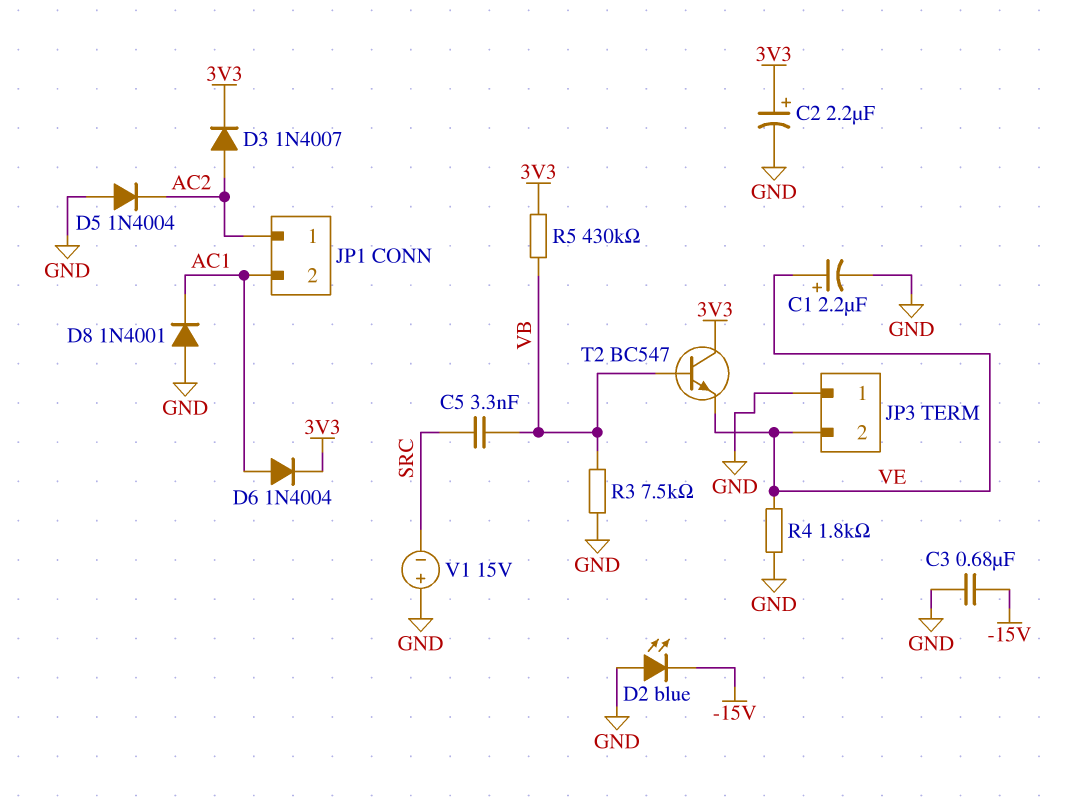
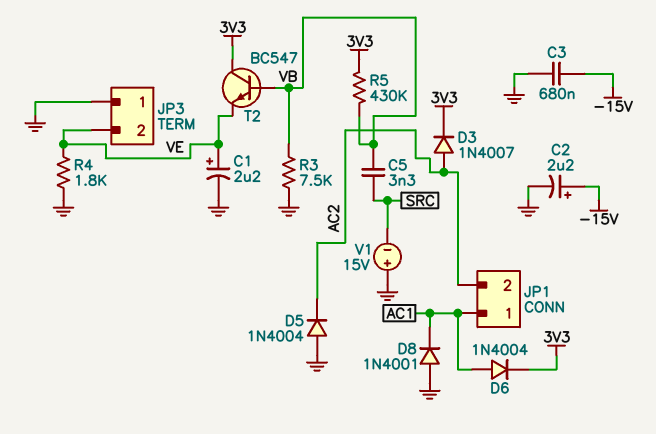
C2: 2.2uF (plus 3V3, minus GND) -> 2.2uF (plus -15V, minus GND)
D2: LED blue (A GND, K -15V) -> none
JP1 pin 1: AC2 -> AC1
JP1 pin 2: AC1 -> AC2

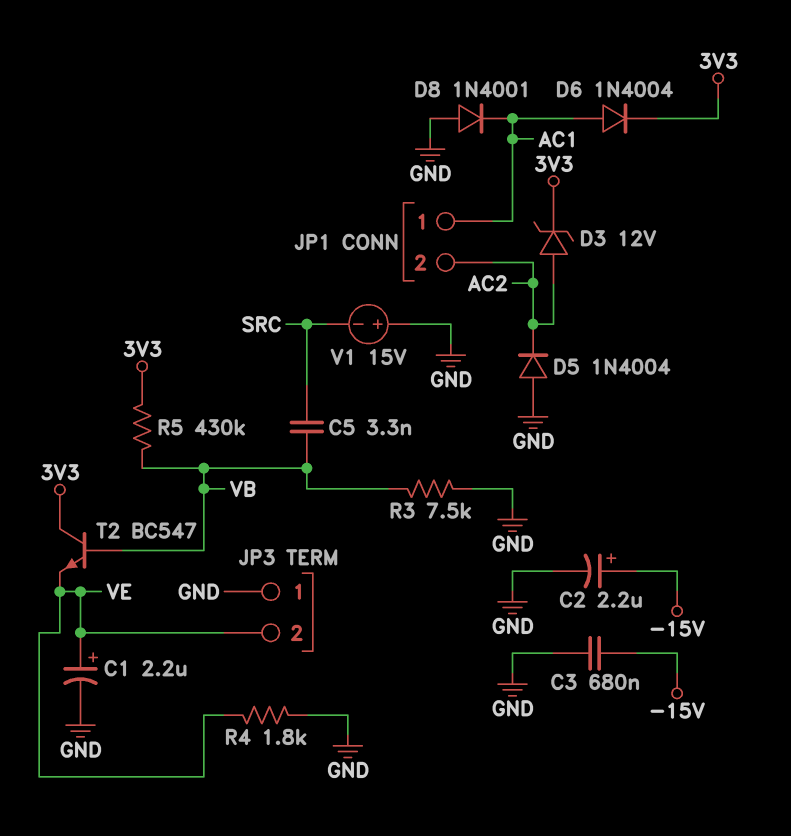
D3: diode 1N4007 (A AC2, K 3V3) -> zener 12V (A AC2, K 3V3)

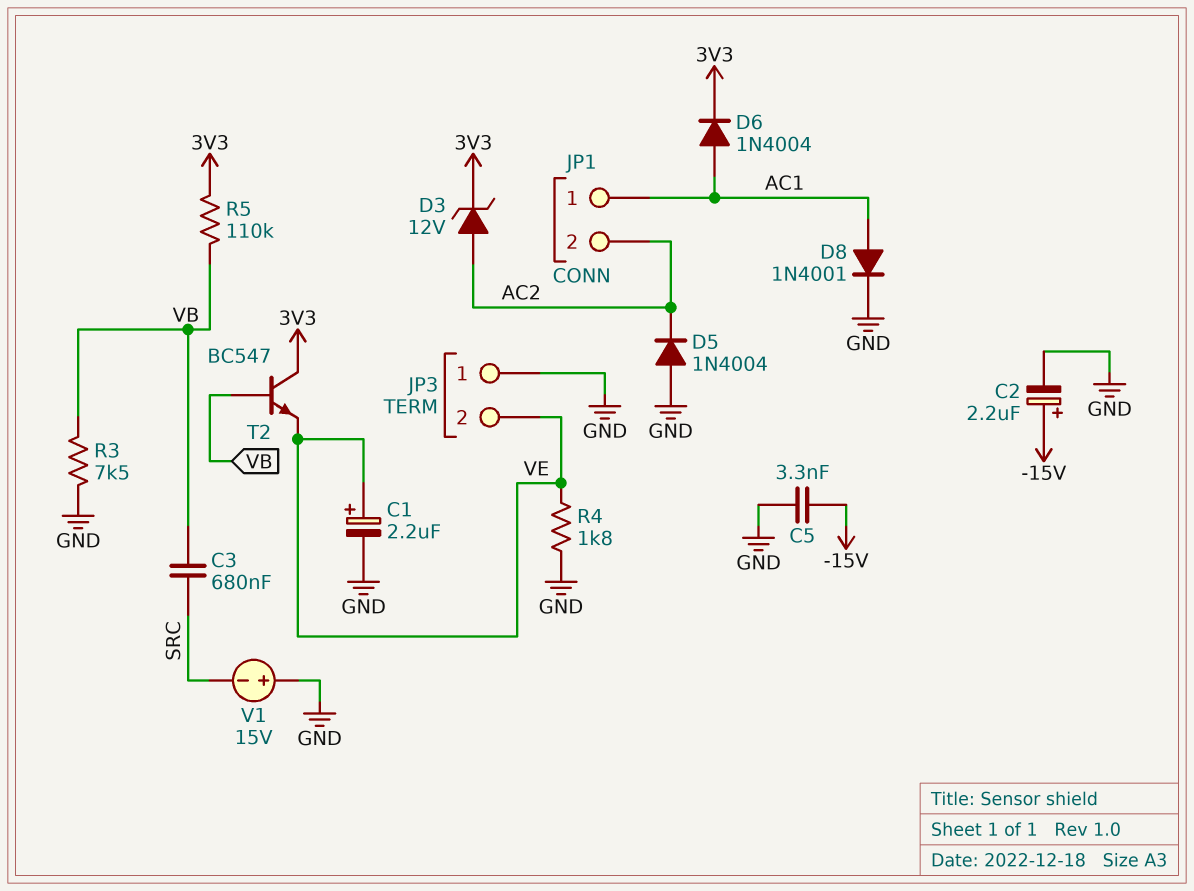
C3: 680nF (-15V, GND) -> 680nF (SRC, VB)
C5: 3.3nF (SRC, VB) -> 3.3nF (-15V, GND)
D8: diode 1N4001 (A GND, K AC1) -> diode 1N4001 (A AC1, K GND)
R5: 430k (3V3, VB) -> 110k (3V3, VB)

